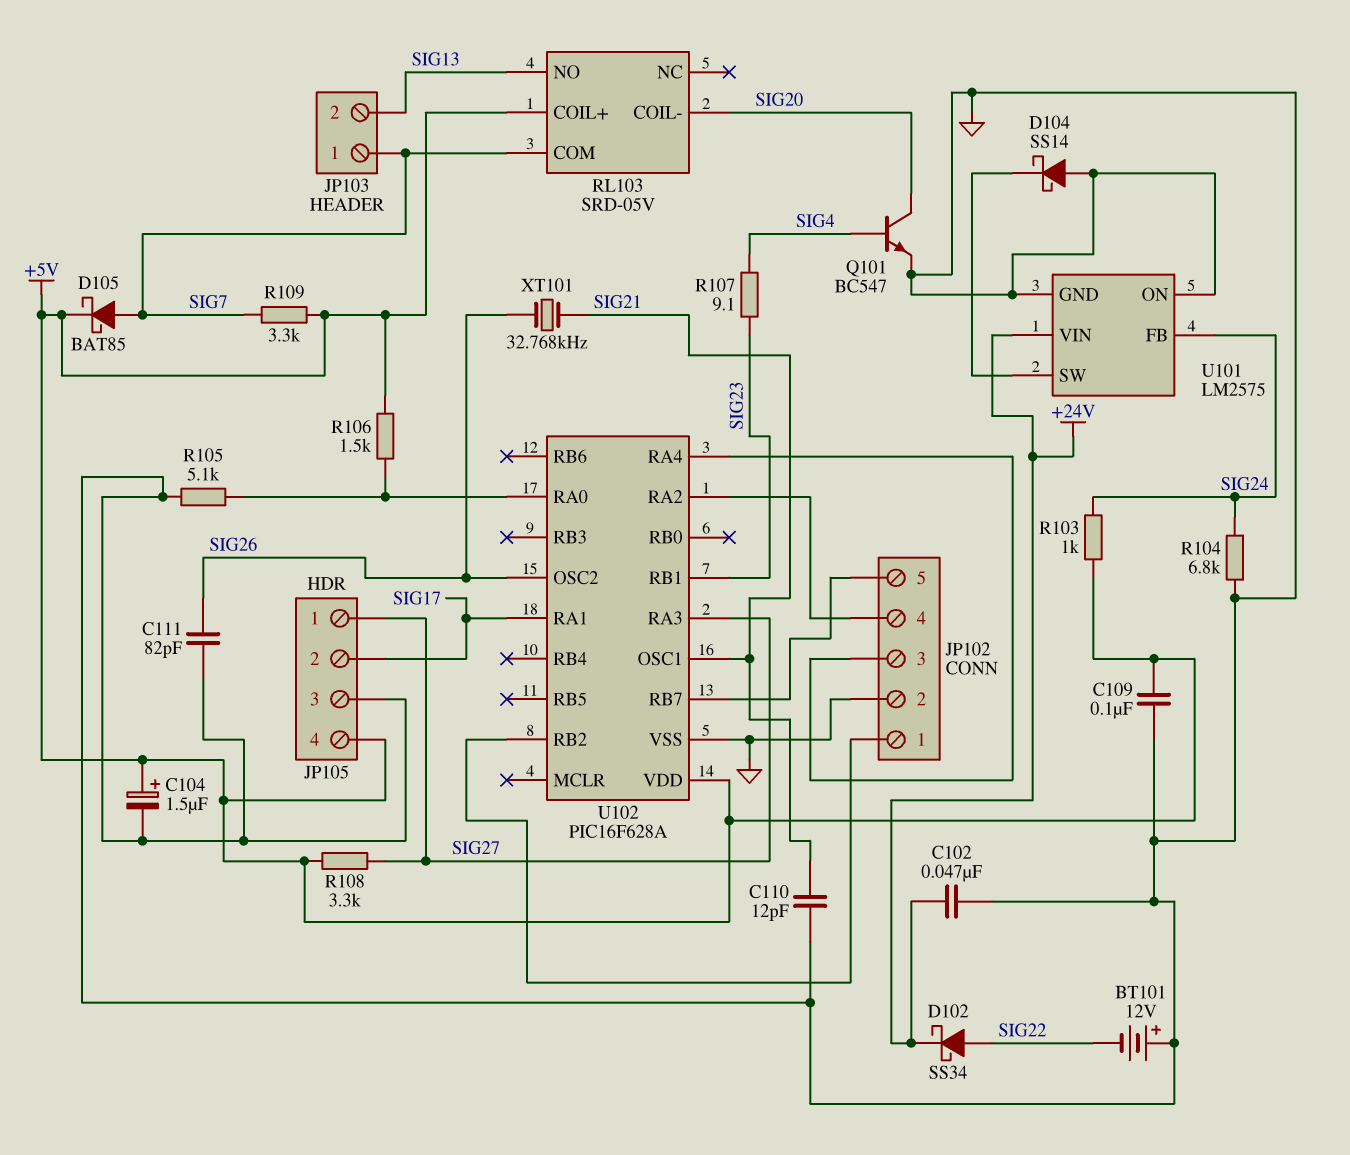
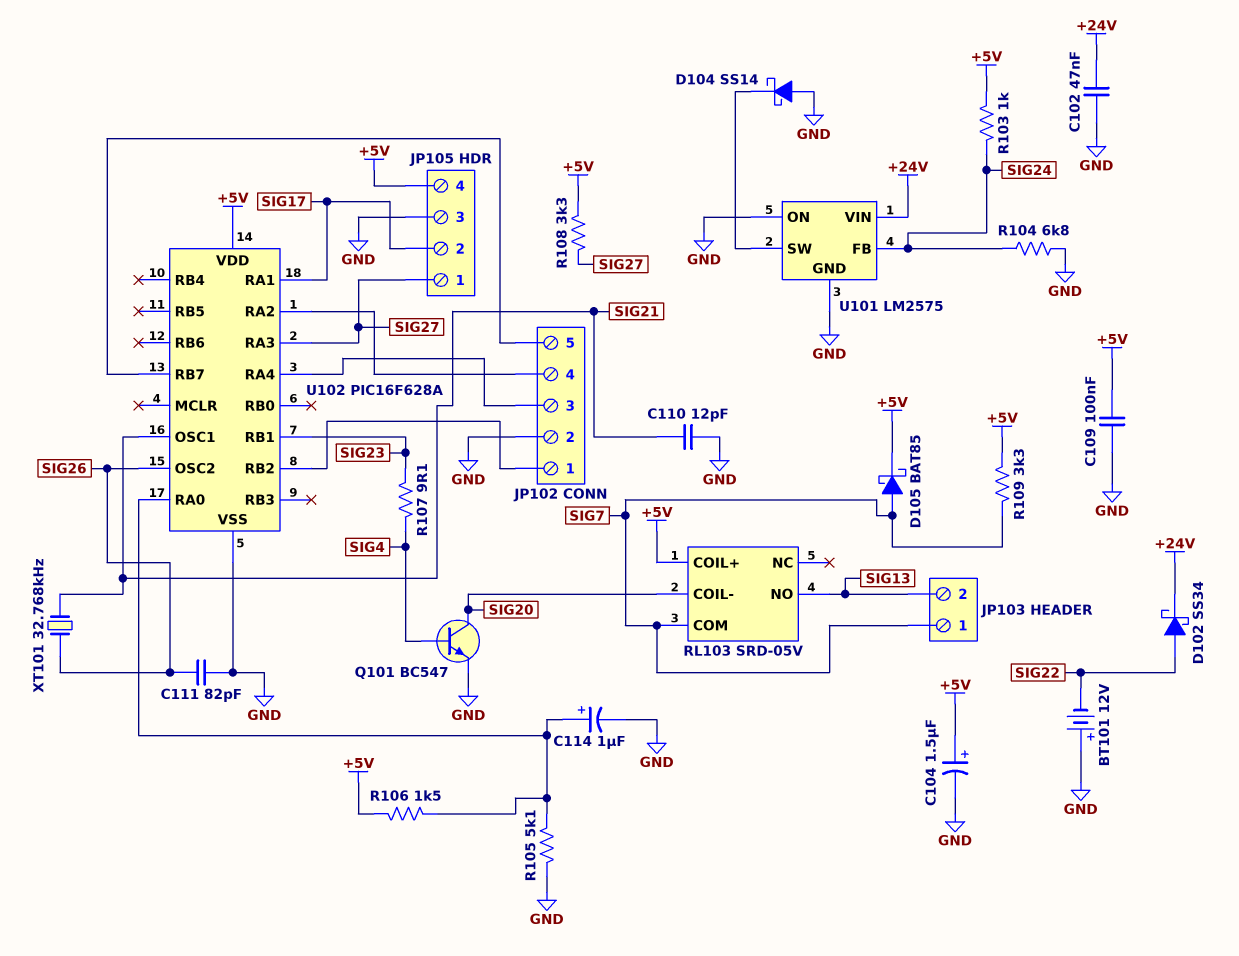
C114: none -> 1uF (plus U102/RA0, minus GND)

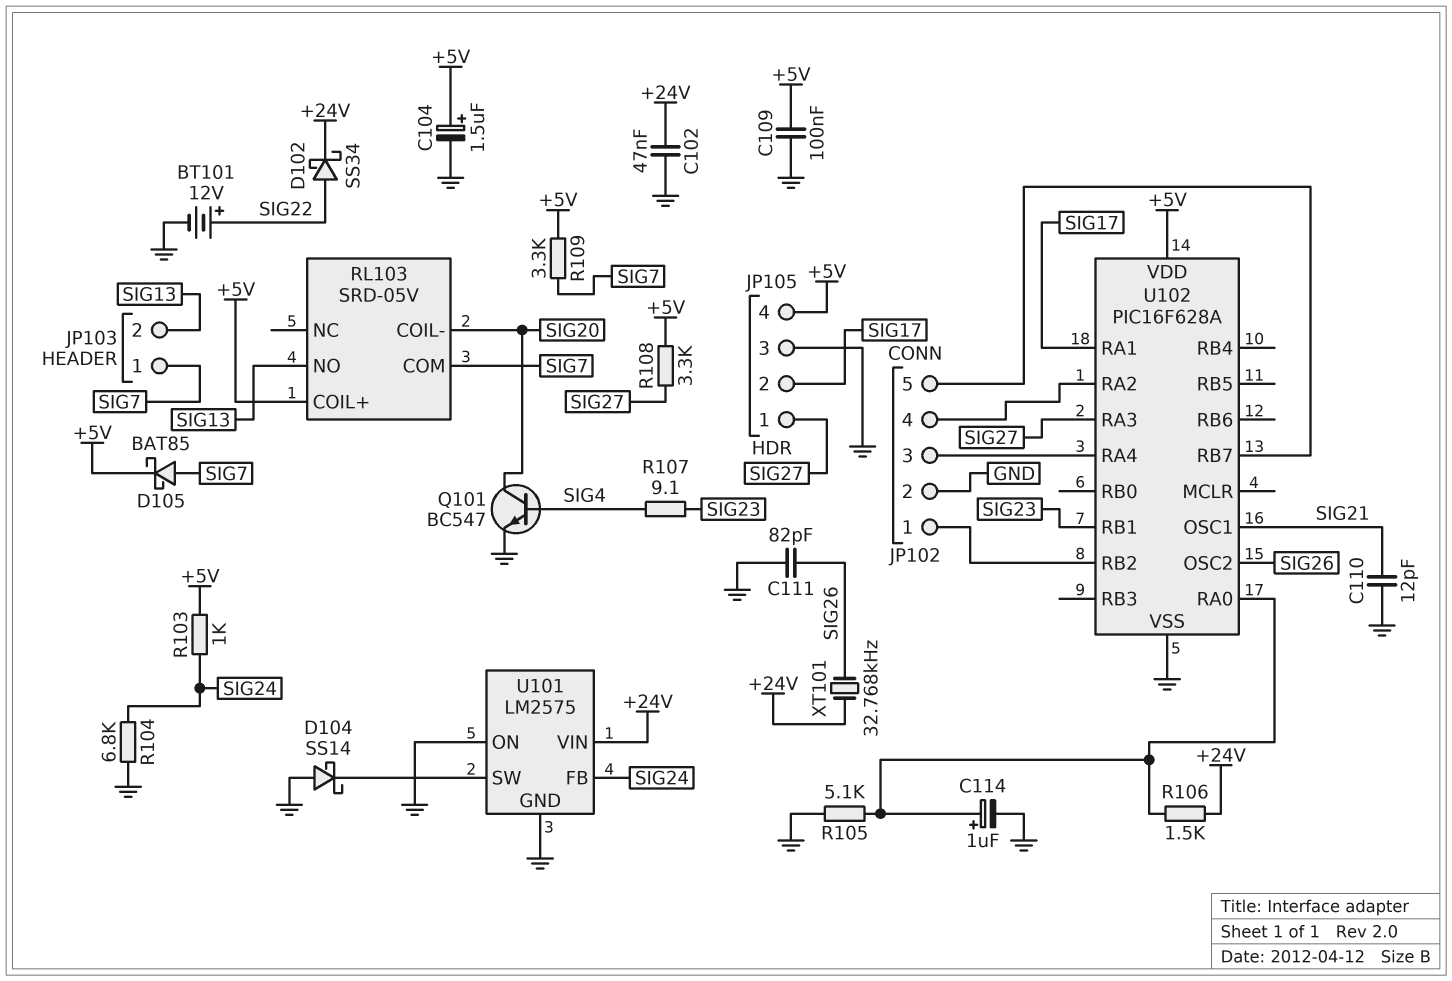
BT101: 12V (plus GND, minus SIG22) -> 12V (plus SIG22, minus GND)
R106: 1.5k (+5V, U102/RA0) -> 1.5k (+24V, U102/RA0)
XT101: 32.768kHz (SIG21, SIG26) -> 32.768kHz (+24V, SIG26)

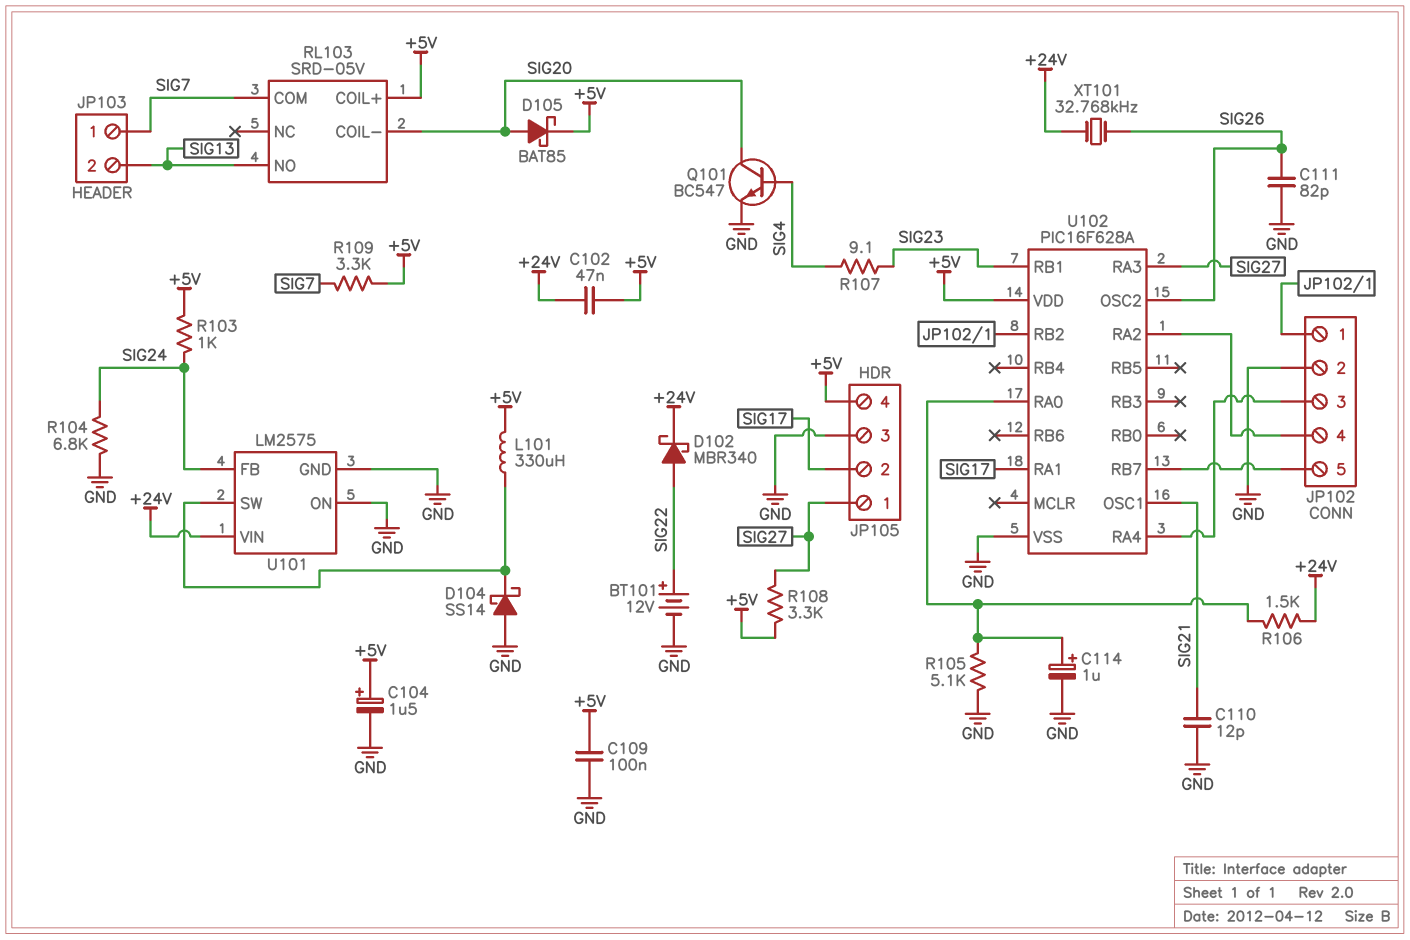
C102: 47nF (+24V, GND) -> 47nF (+5V, +24V)
D102: schottky SS34 (A SIG22, K +24V) -> schottky MBR340 (A SIG22, K +24V)
D105: schottky BAT85 (A SIG7, K +5V) -> schottky BAT85 (A SIG20, K +5V)
L101: none -> 330uH (+5V, U101/SW)

